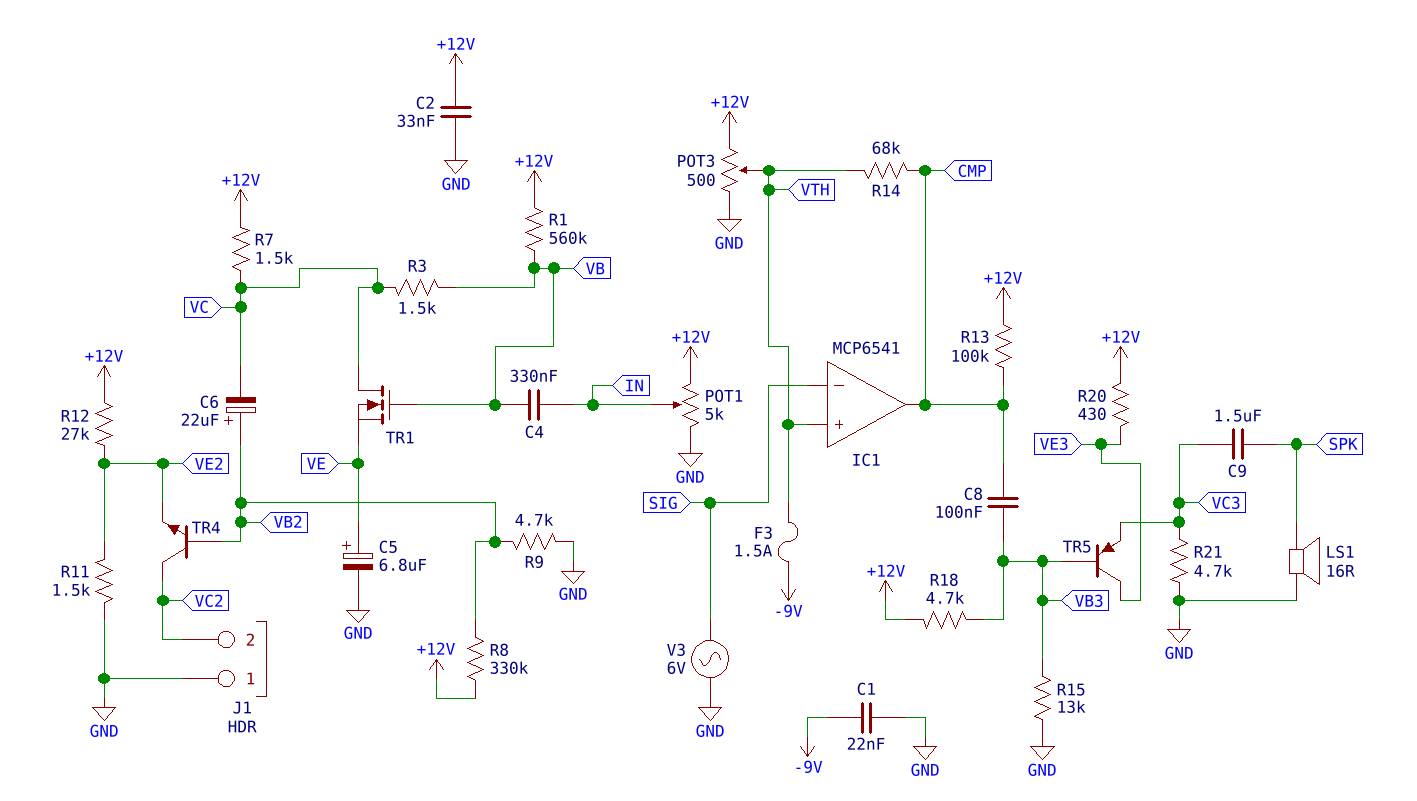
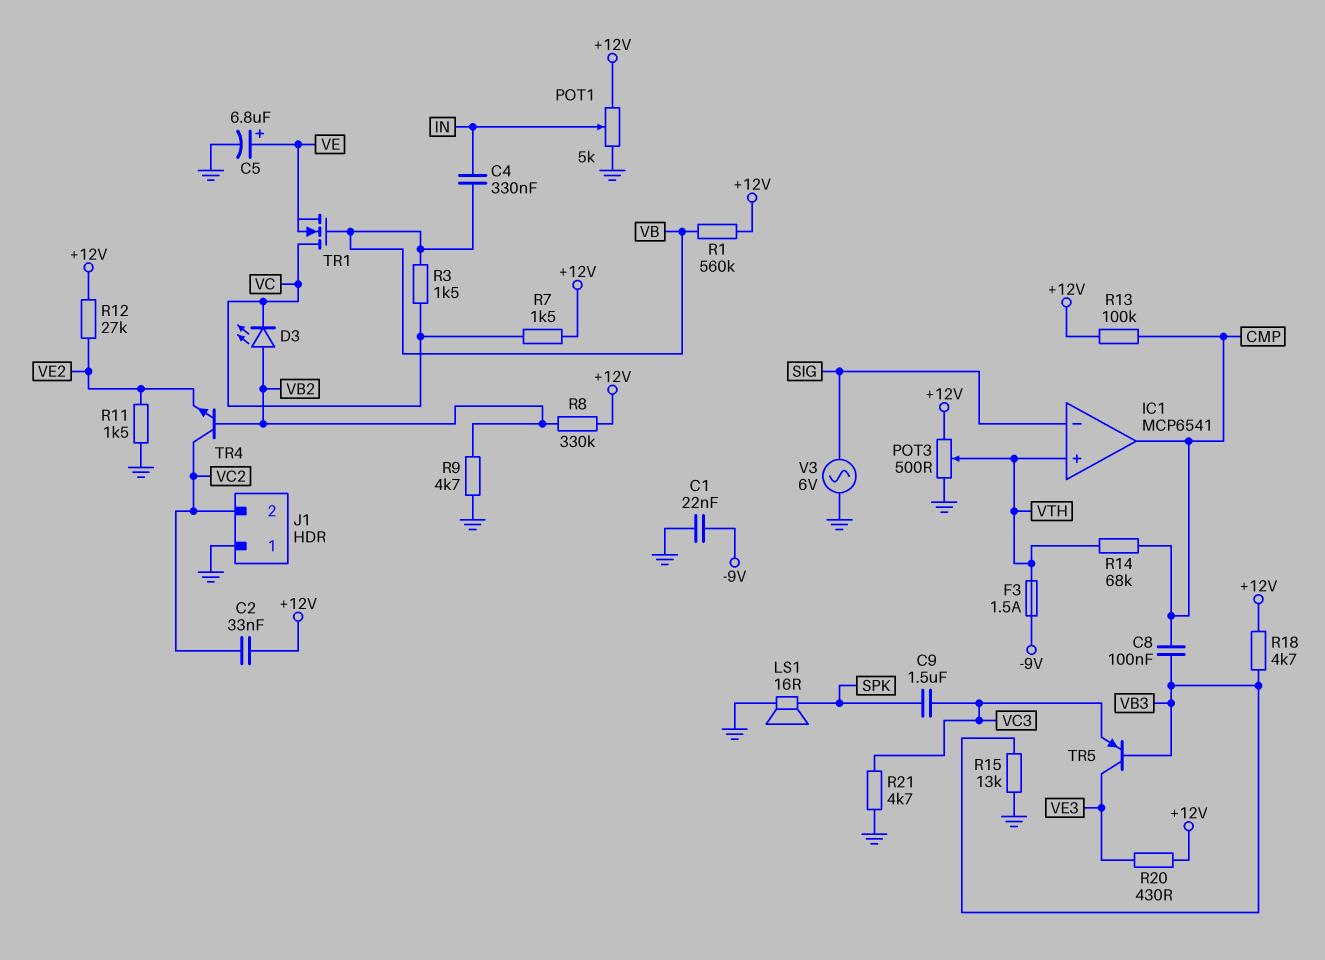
C2: 33nF (+12V, GND) -> 33nF (+12V, VC2)
C6: 22uF (plus VB2, minus VC) -> none
D3: none -> LED (A VB2, K VC)

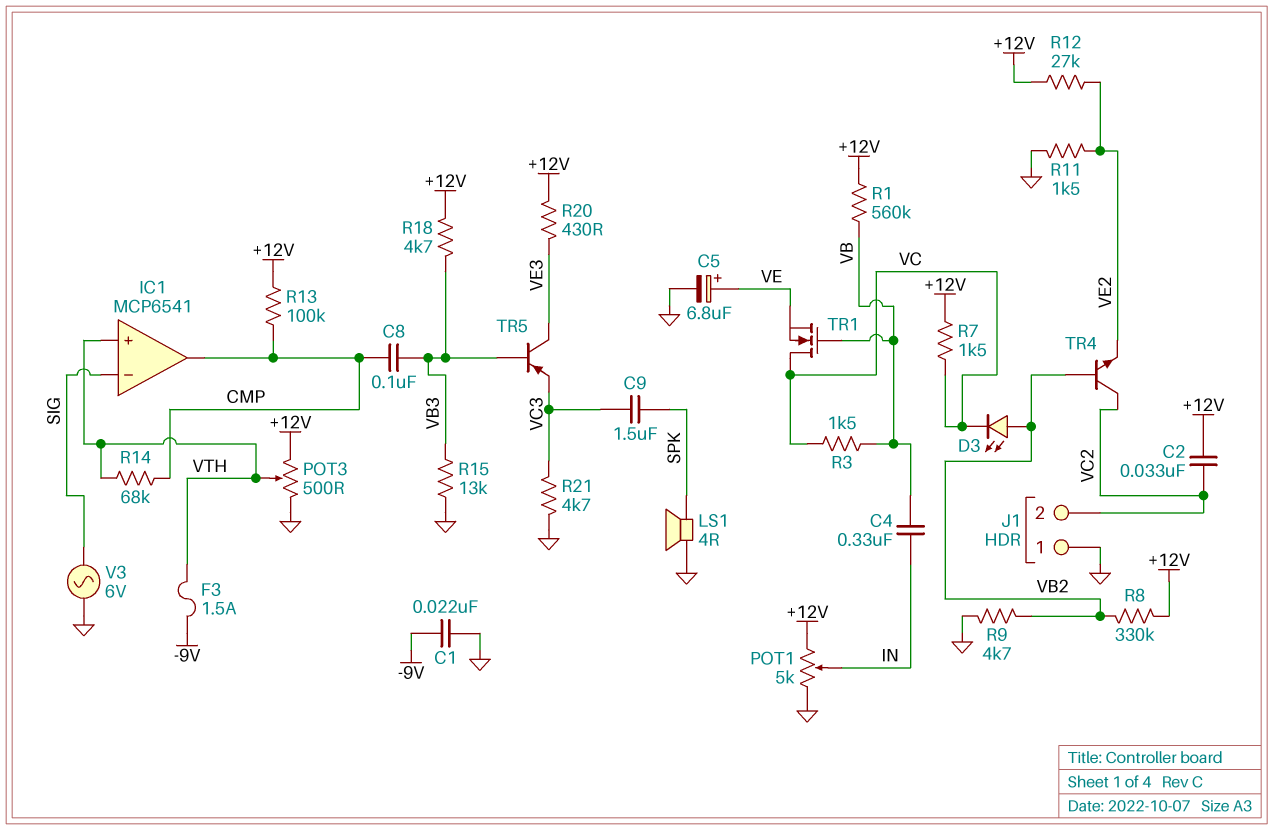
LS1: speaker 16R (GND, SPK) -> speaker 4R (GND, SPK)

